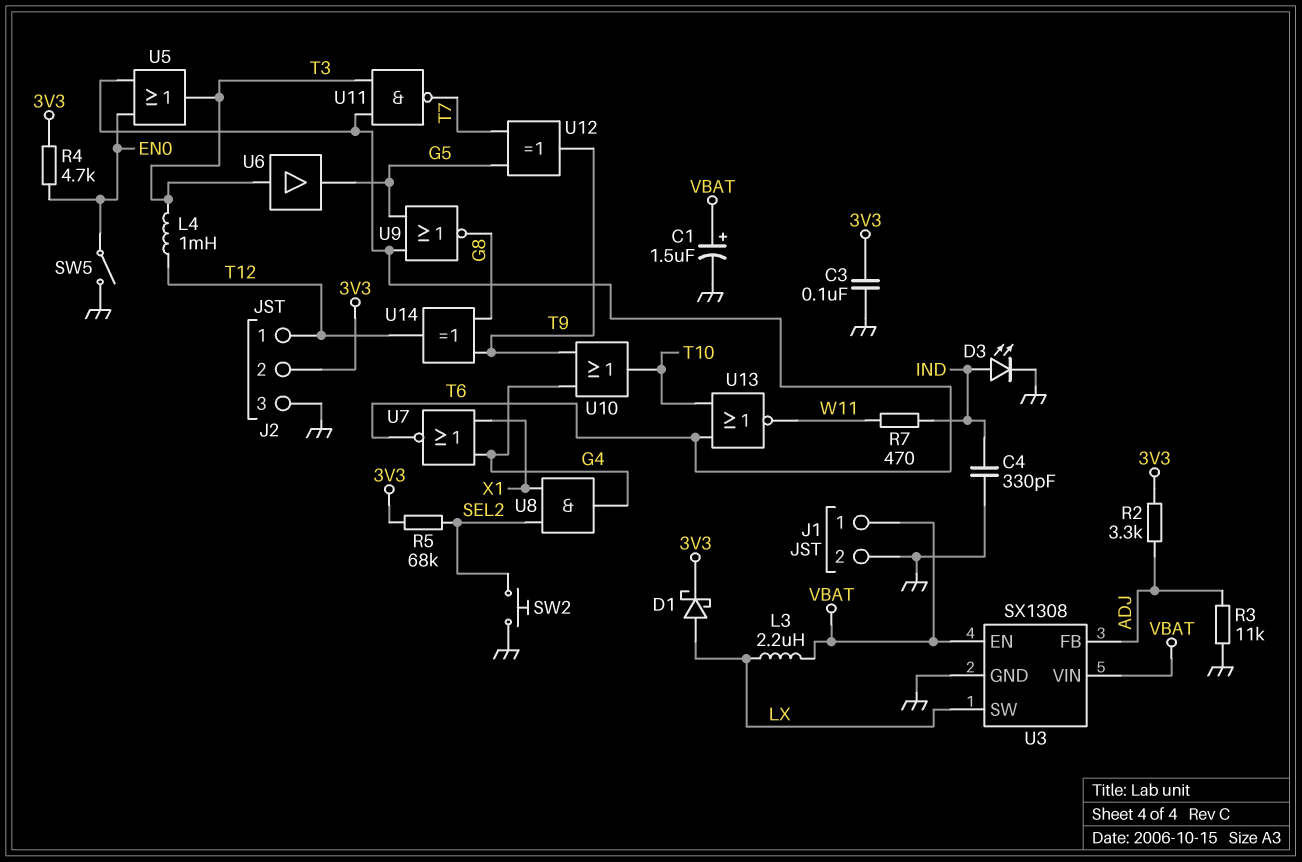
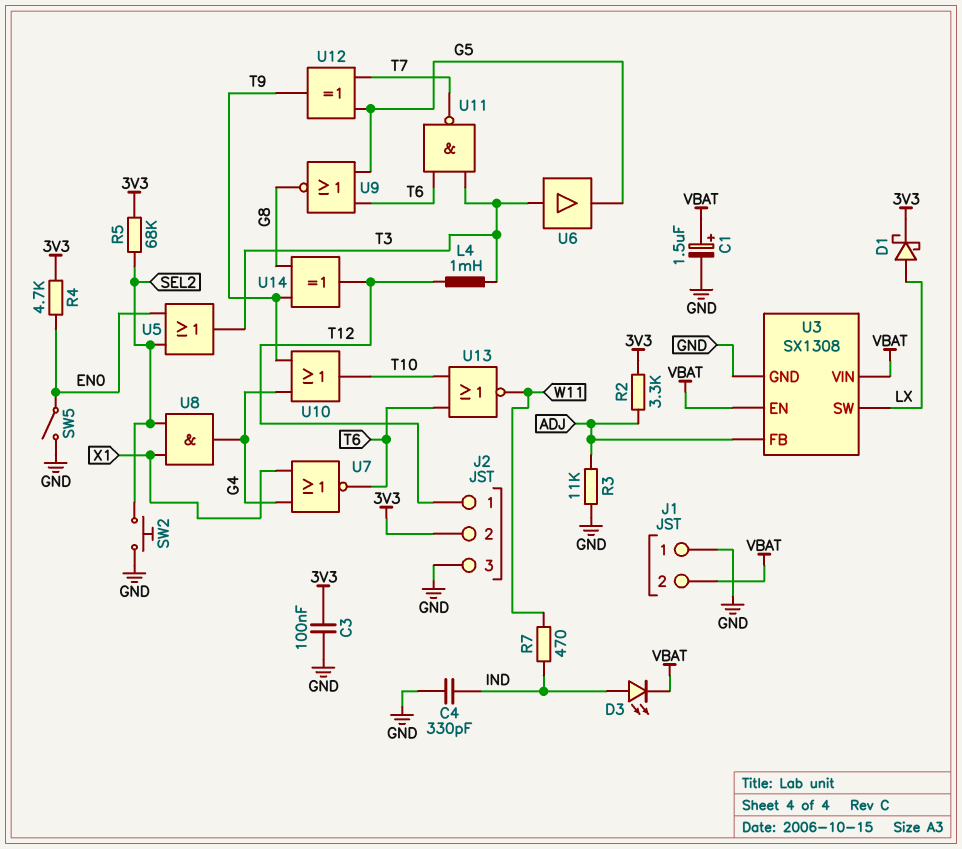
D3: LED (A IND, K GND) -> LED (A IND, K VBAT)
J1 pin 1: VBAT -> GND
J1 pin 2: GND -> VBAT
L3: 2.2uH (LX, VBAT) -> none
U5: OR (in EN0, in T6, out T3) -> OR (in EN0, in SEL2, out T3)

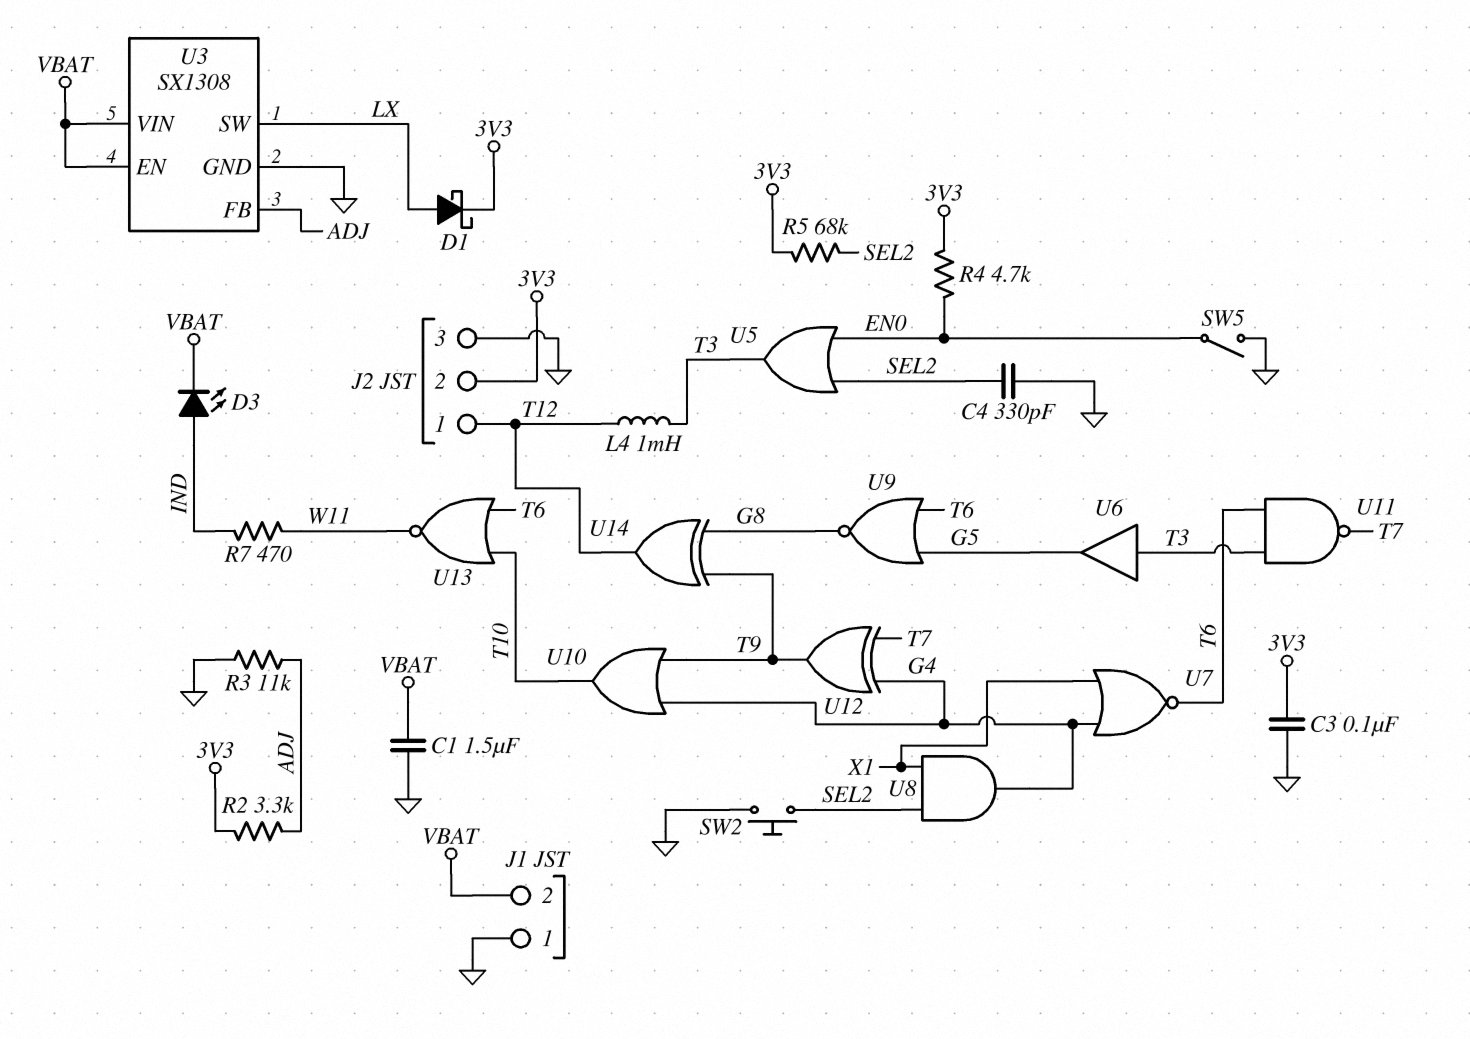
C1: 1.5uF (plus VBAT, minus GND) -> 1.5uF (GND, VBAT)
C4: 330pF (GND, IND) -> 330pF (GND, SEL2)
U12: XOR (in G5, in T7, out T9) -> XOR (in G4, in T7, out T9)

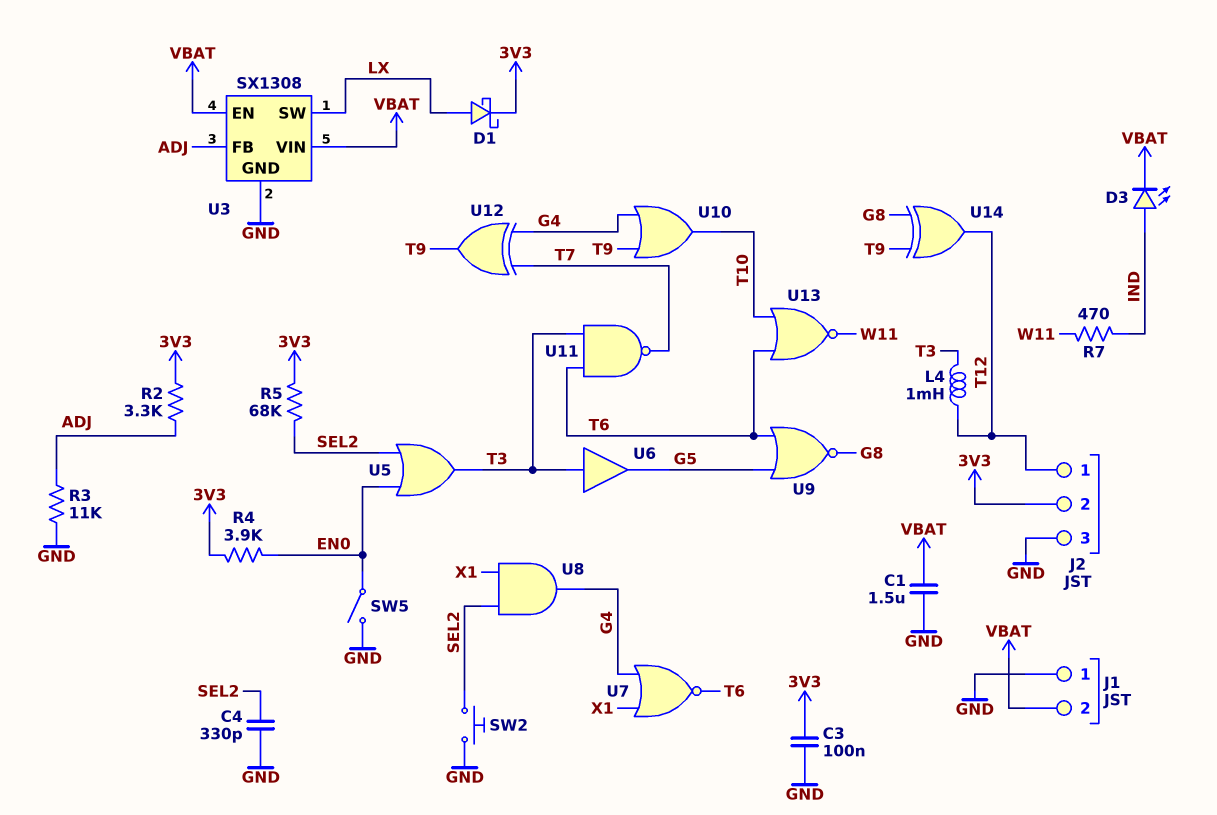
R4: 4.7k (3V3, EN0) -> 3.9k (3V3, EN0)

